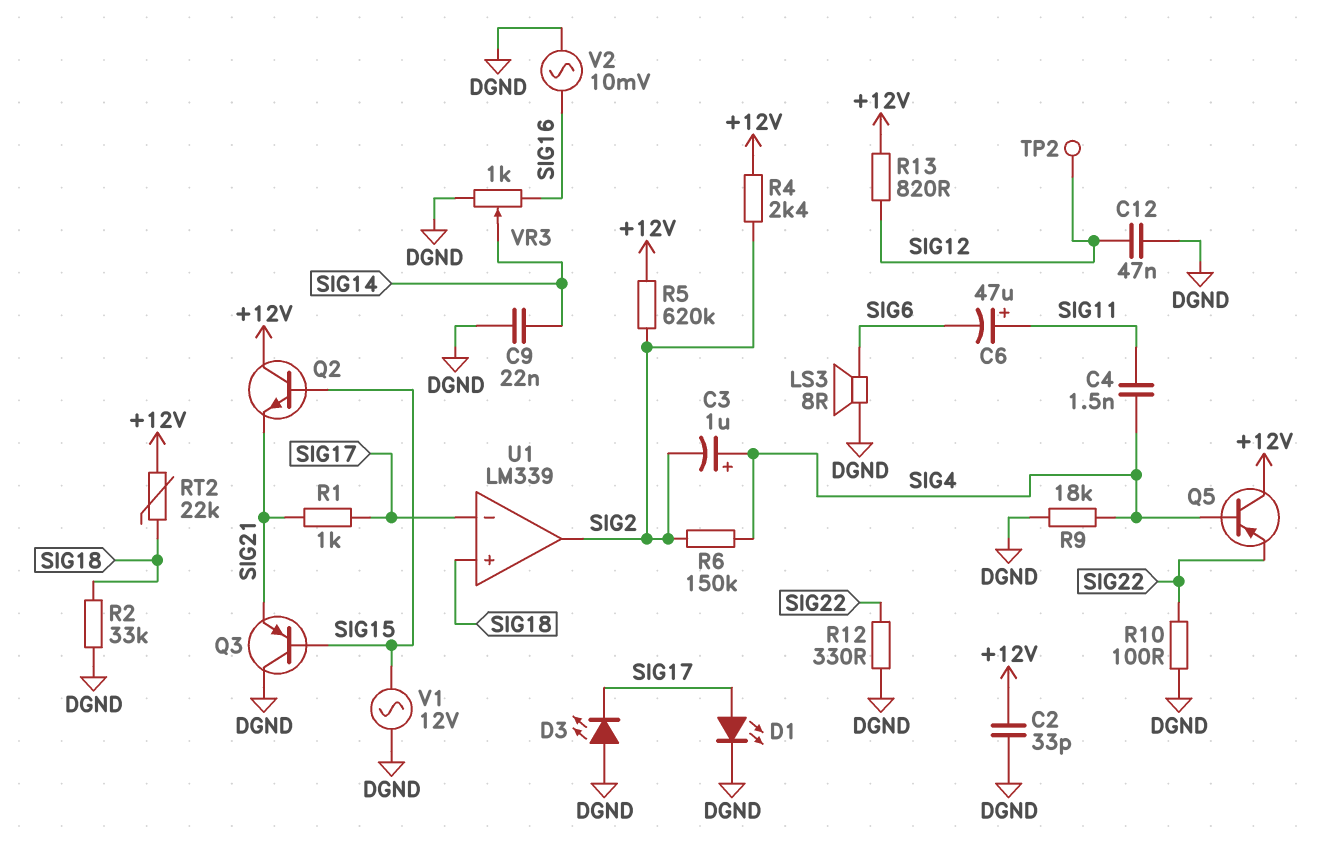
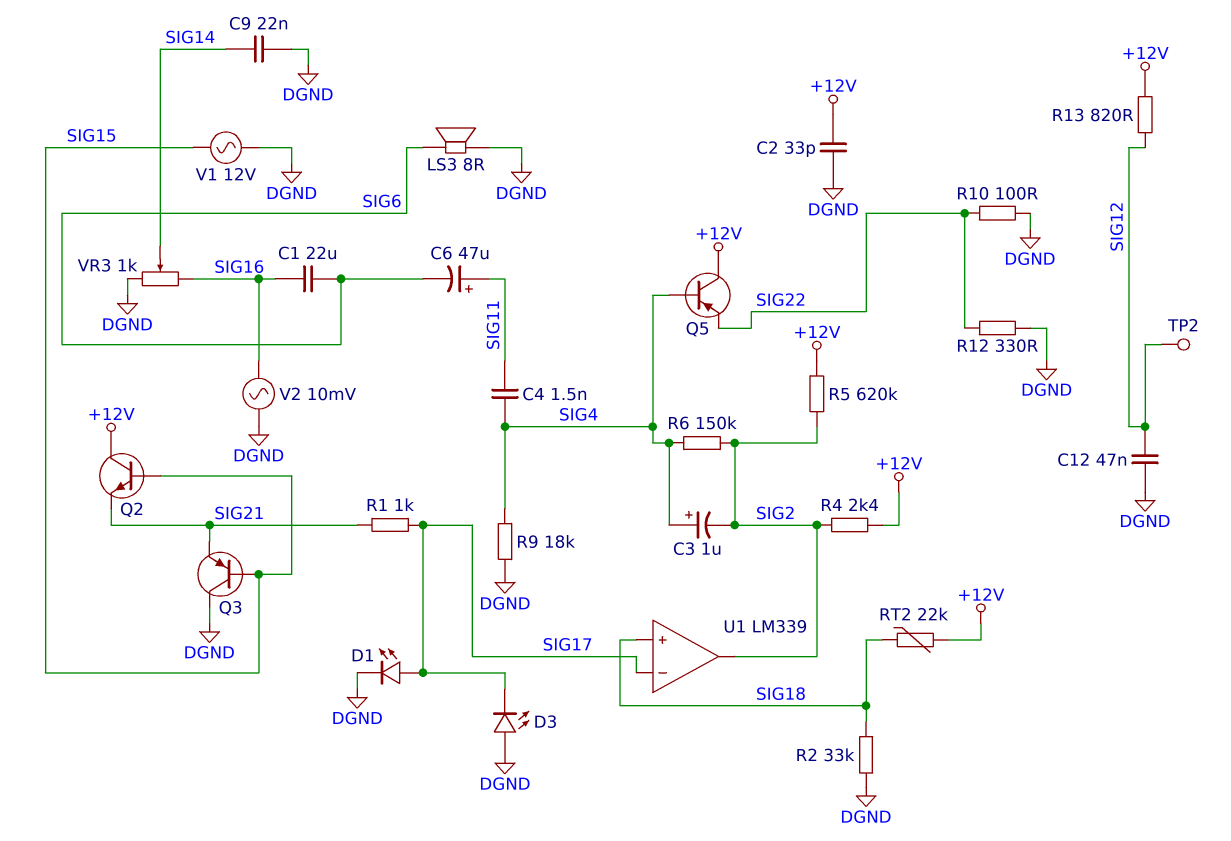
C1: none -> 22uF (SIG6, SIG16)

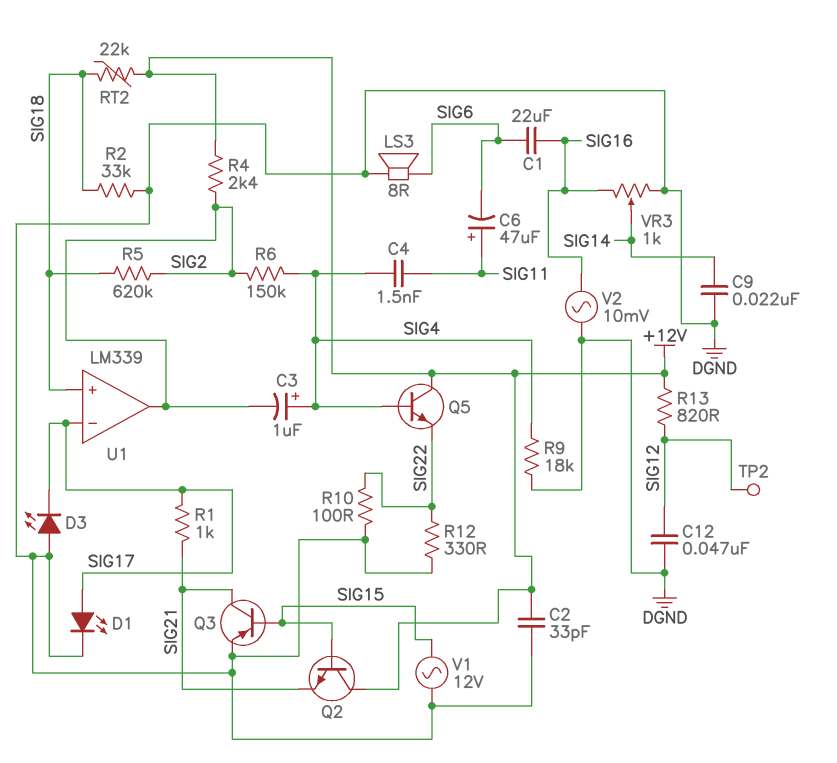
Q3: PNP (B SIG15, C DGND, E SIG21) -> PNP (B SIG15, C SIG21, E DGND)
Q5: PNP (B SIG4, C +12V, E SIG22) -> NPN (B SIG4, C +12V, E SIG22)
R5: 620k (+12V, SIG2) -> 620k (SIG2, SIG18)

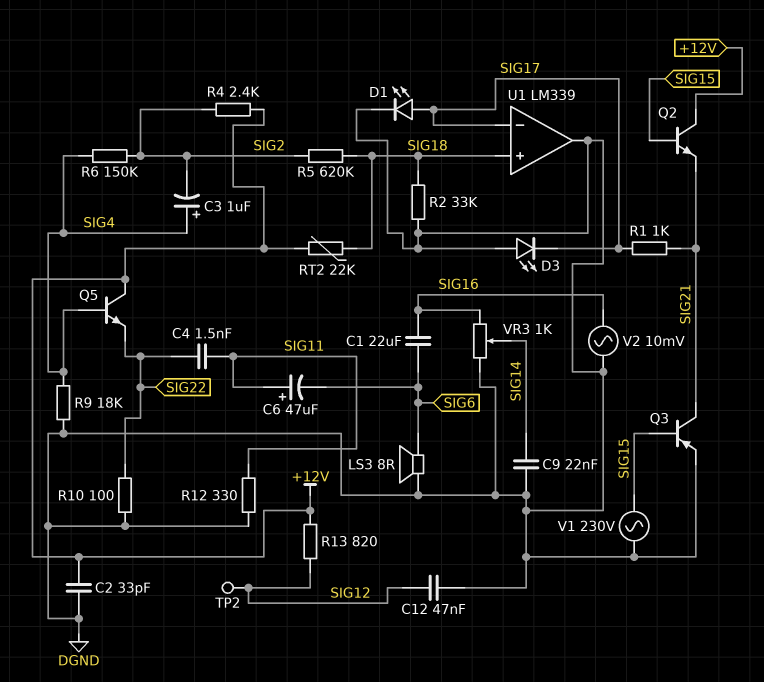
C4: 1.5nF (SIG4, SIG11) -> 1.5nF (SIG11, SIG22)
R12: 330 (DGND, SIG22) -> 330 (DGND, SIG11)
U1 pin out: SIG2 -> DGND
V1: AC 12V (DGND, SIG15) -> AC 230V (DGND, SIG15)

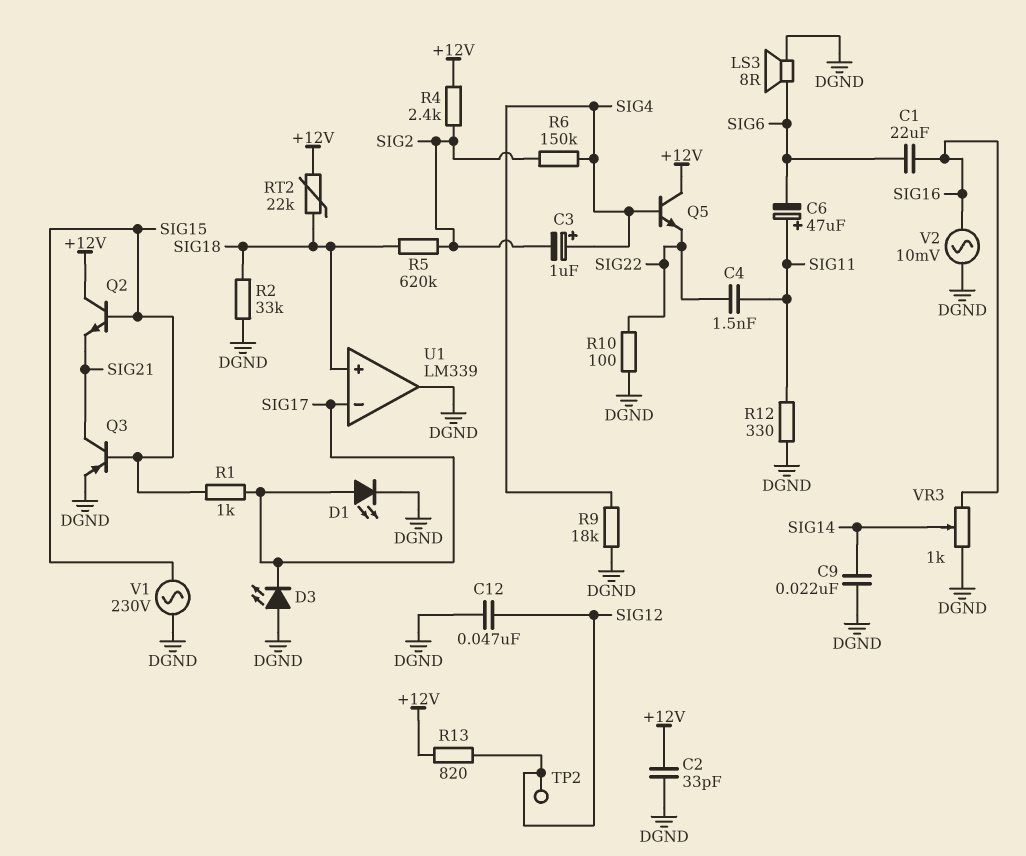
R1: 1k (SIG17, SIG21) -> 1k (SIG15, SIG17)

